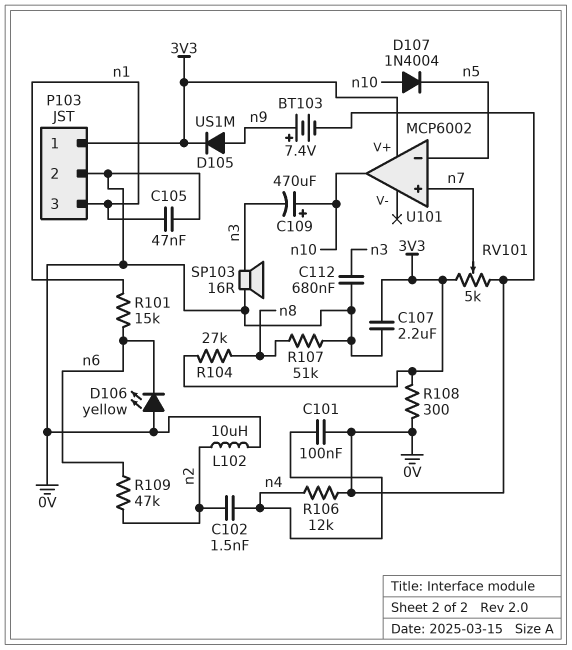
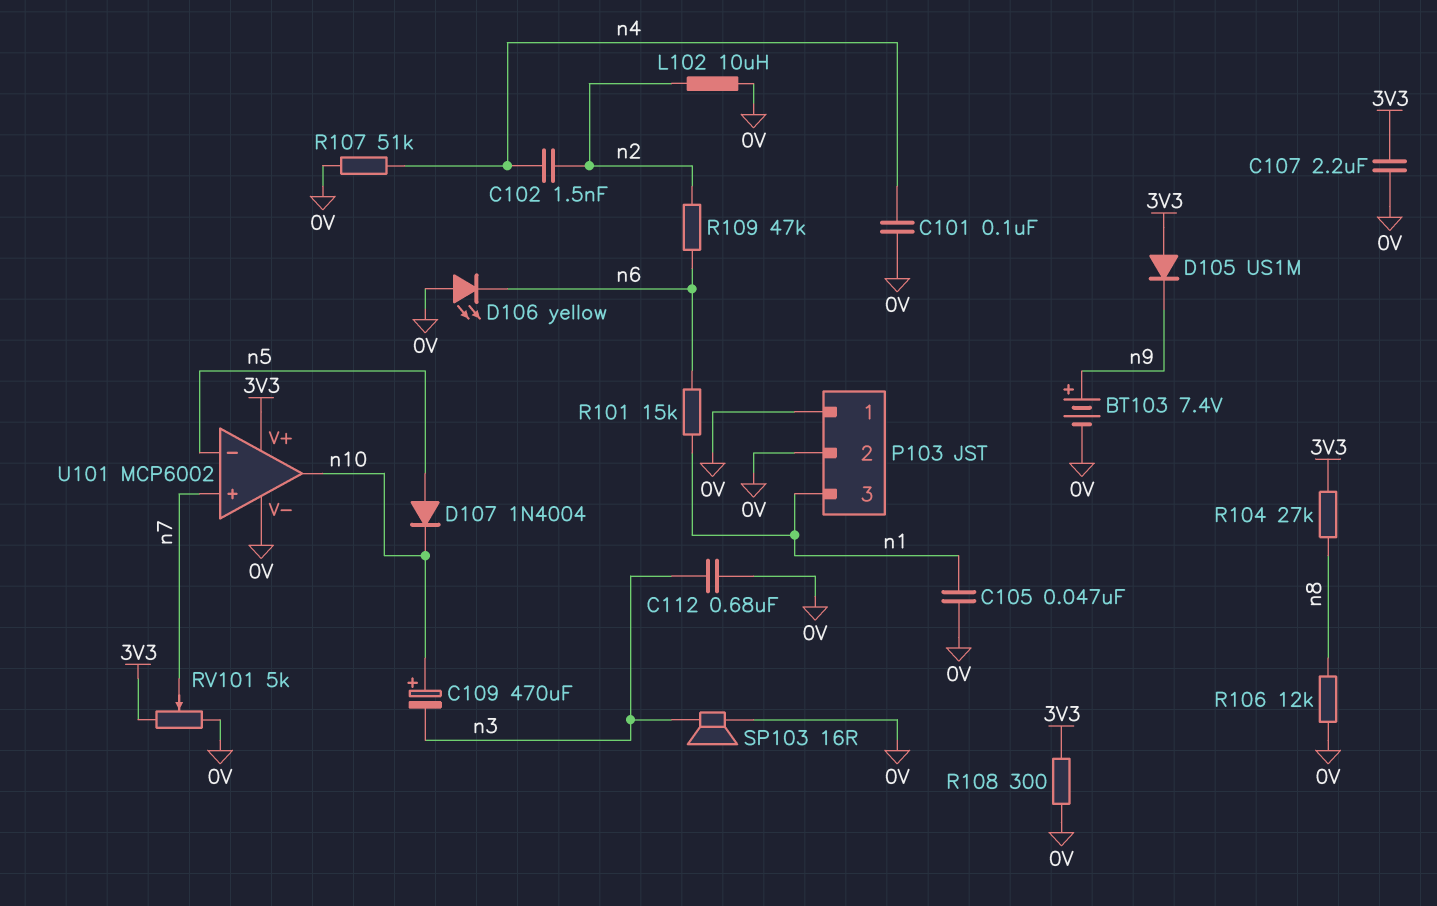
D105: diode US1M (A n9, K 3V3) -> diode US1M (A 3V3, K n9)
D107: diode 1N4004 (A n10, K n5) -> diode 1N4004 (A n5, K n10)
P103 pin 1: 3V3 -> 0V
R106: 12k (0V, n4) -> 12k (0V, n8)
R107: 51k (0V, n8) -> 51k (0V, n4)
U101 pin V-: none -> 0V

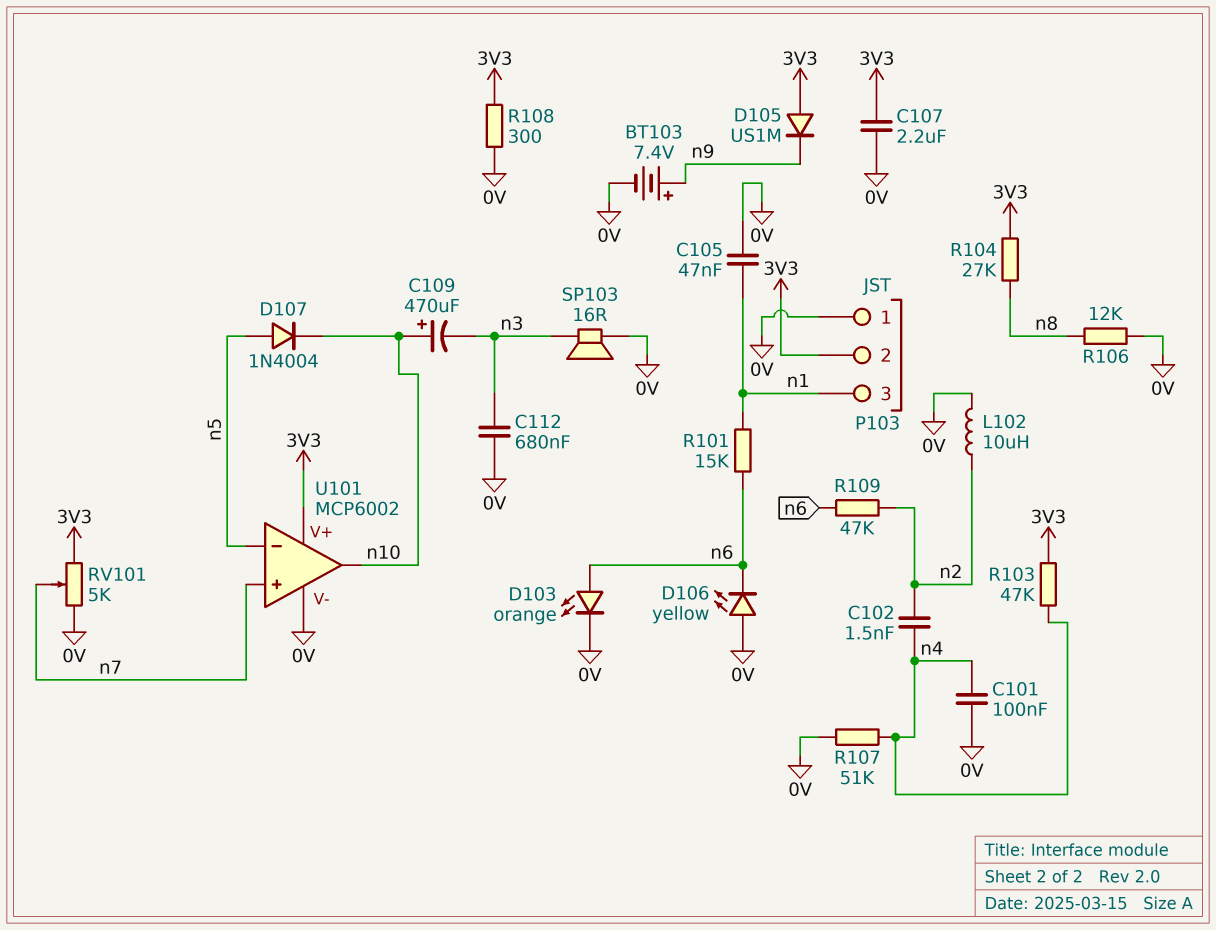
D103: none -> LED orange (A n6, K 0V)
P103 pin 2: 0V -> 3V3
R103: none -> 47k (3V3, n4)

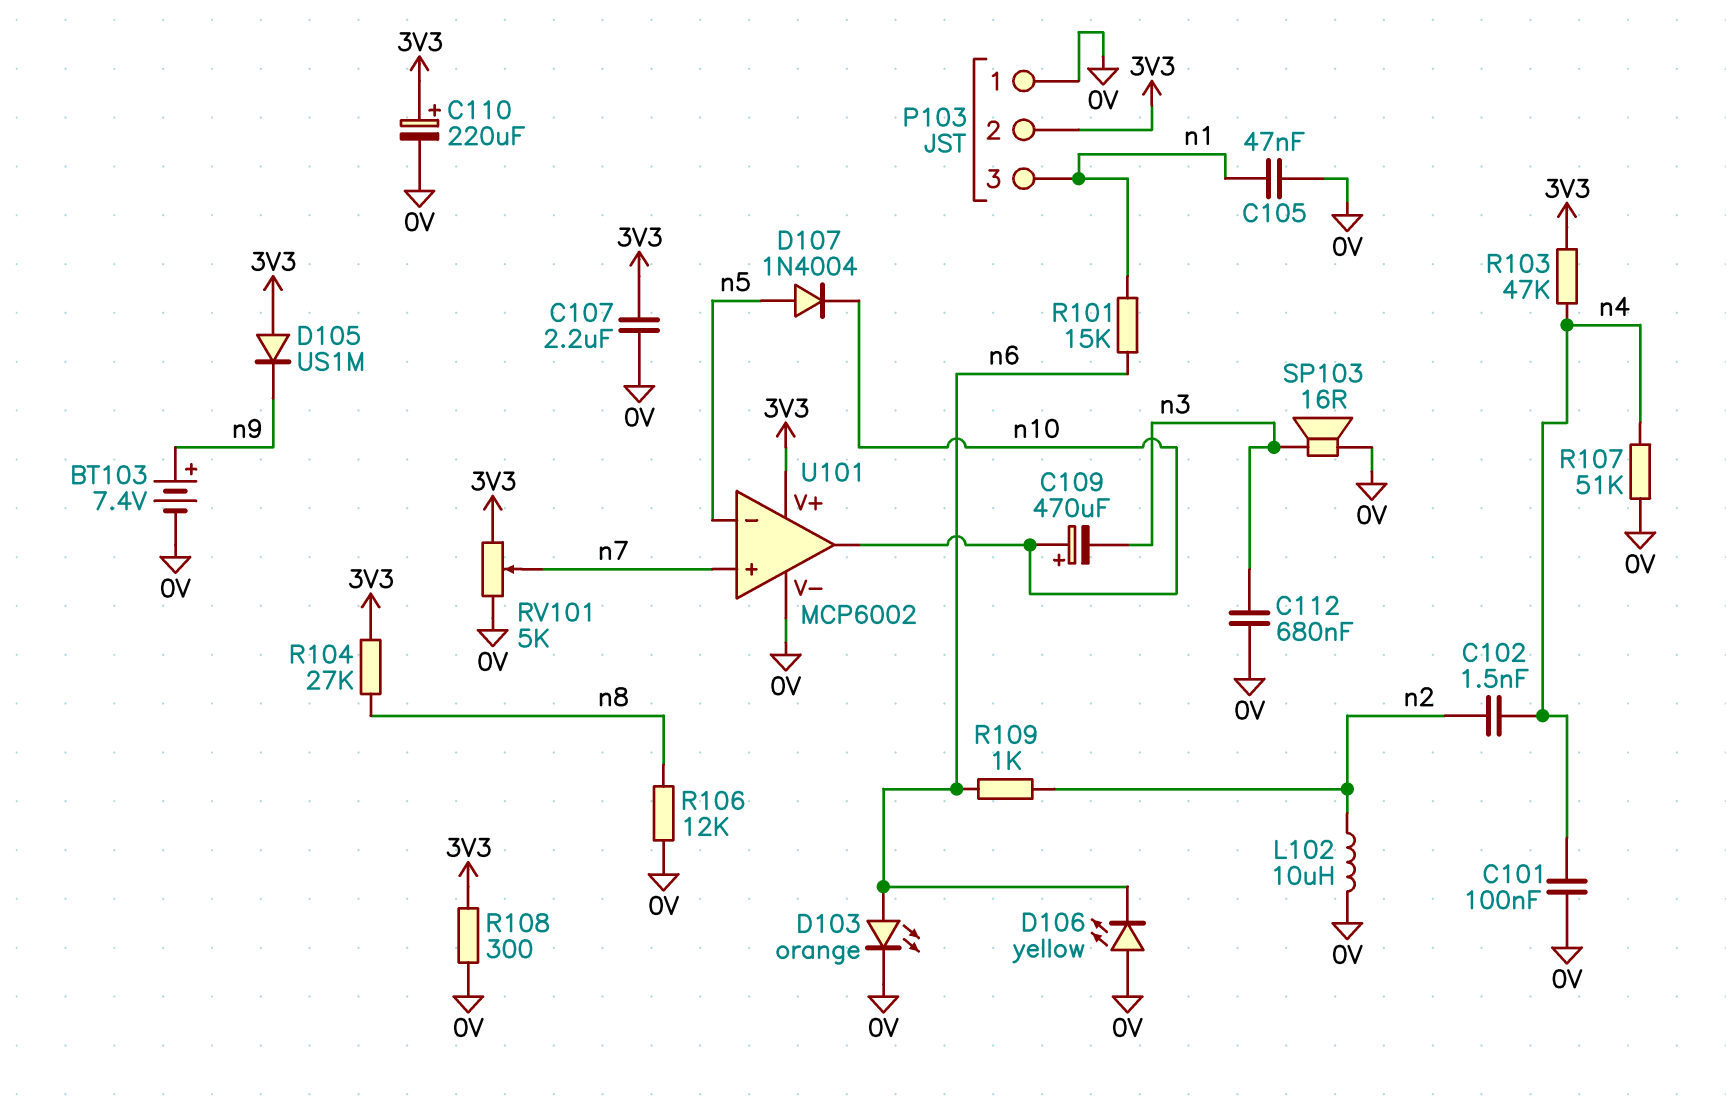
C110: none -> 220uF (plus 3V3, minus 0V)
R109: 47k (n2, n6) -> 1k (n2, n6)

